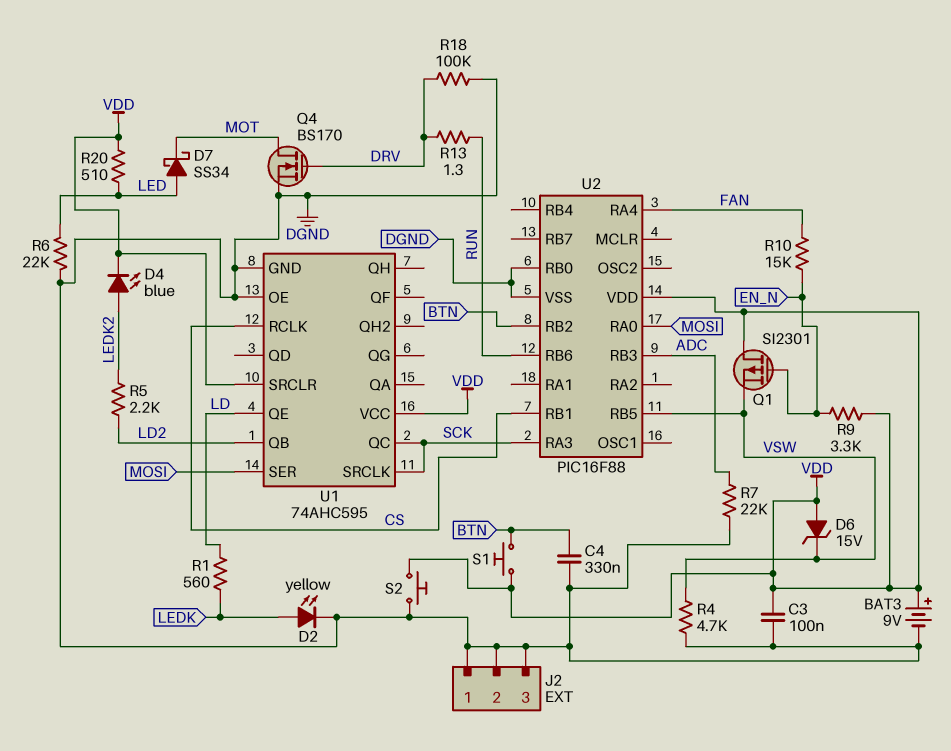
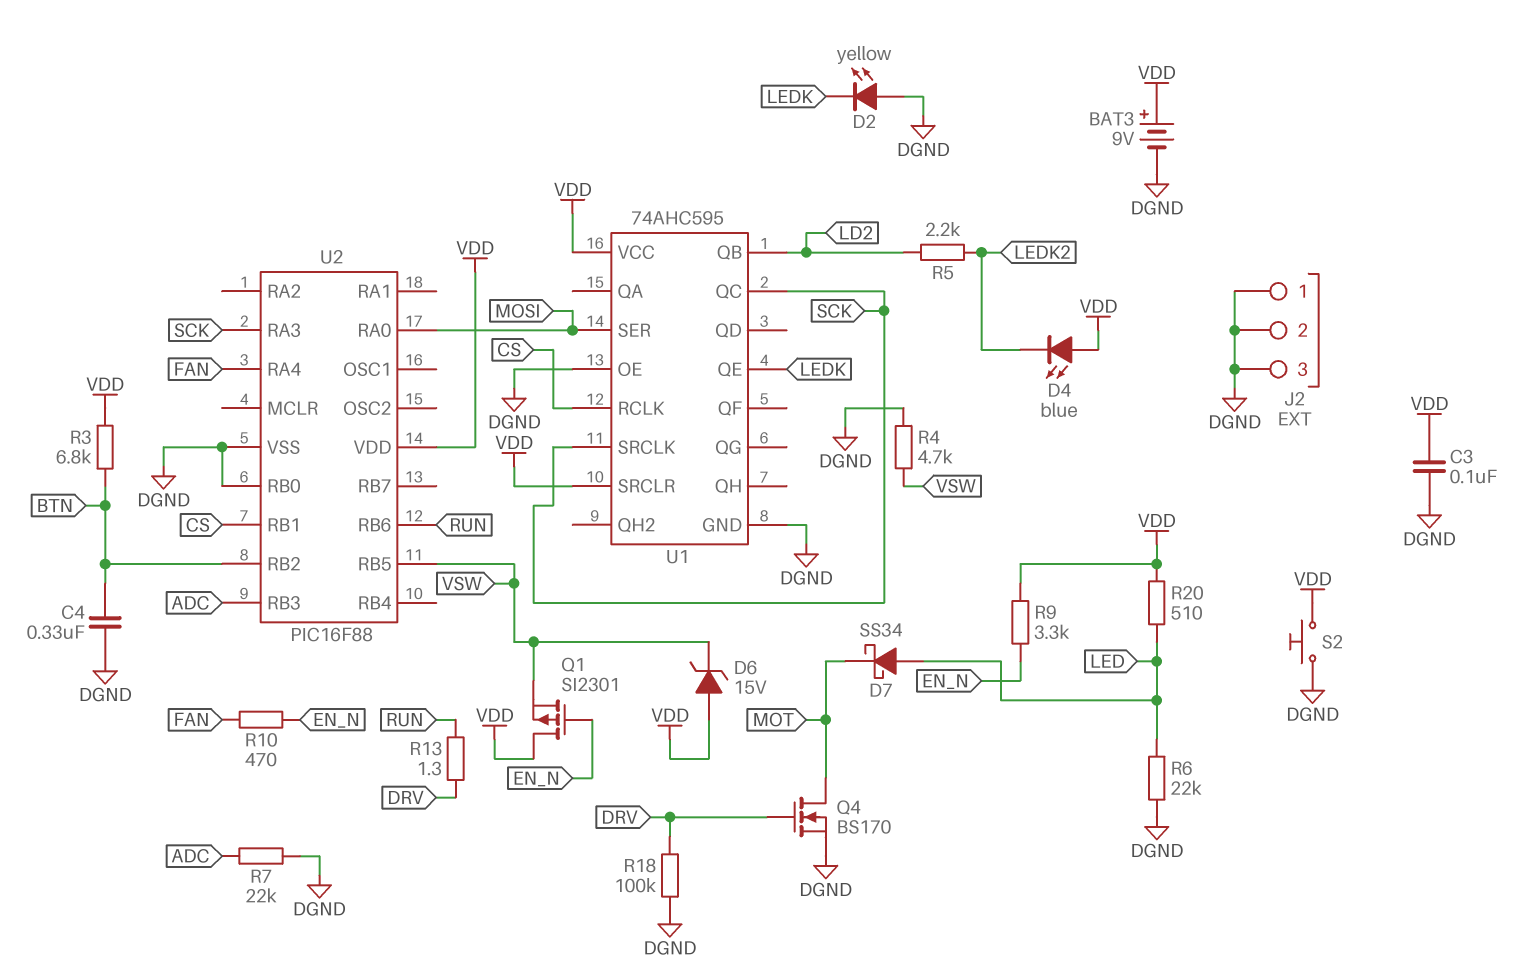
D2: LED yellow (A LEDK, K DGND) -> LED yellow (A DGND, K LEDK)
D4: LED blue (A LEDK2, K VDD) -> LED blue (A VDD, K LEDK2)
R1: 560 (LD, LEDK) -> none
R3: none -> 6.8k (BTN, VDD)
R10: 15k (EN_N, FAN) -> 470 (EN_N, FAN)
S1: button (BTN, VDD) -> none
U1 pin QE: LD -> LEDK

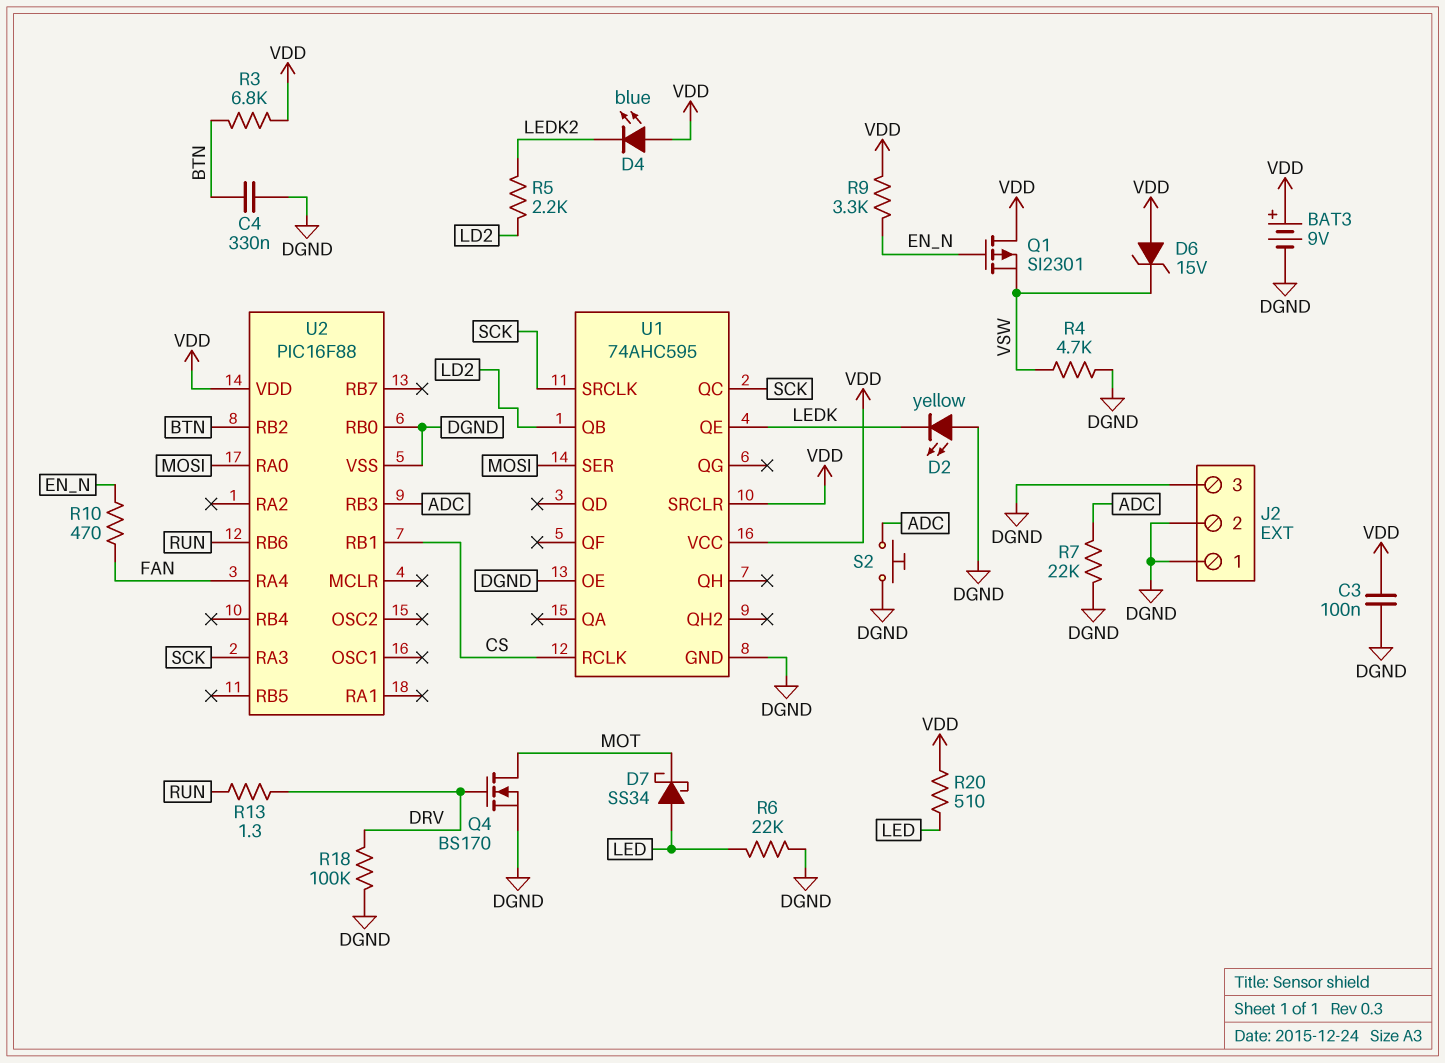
S2: button (DGND, VDD) -> button (ADC, DGND)
U2 pin RB5: VSW -> none

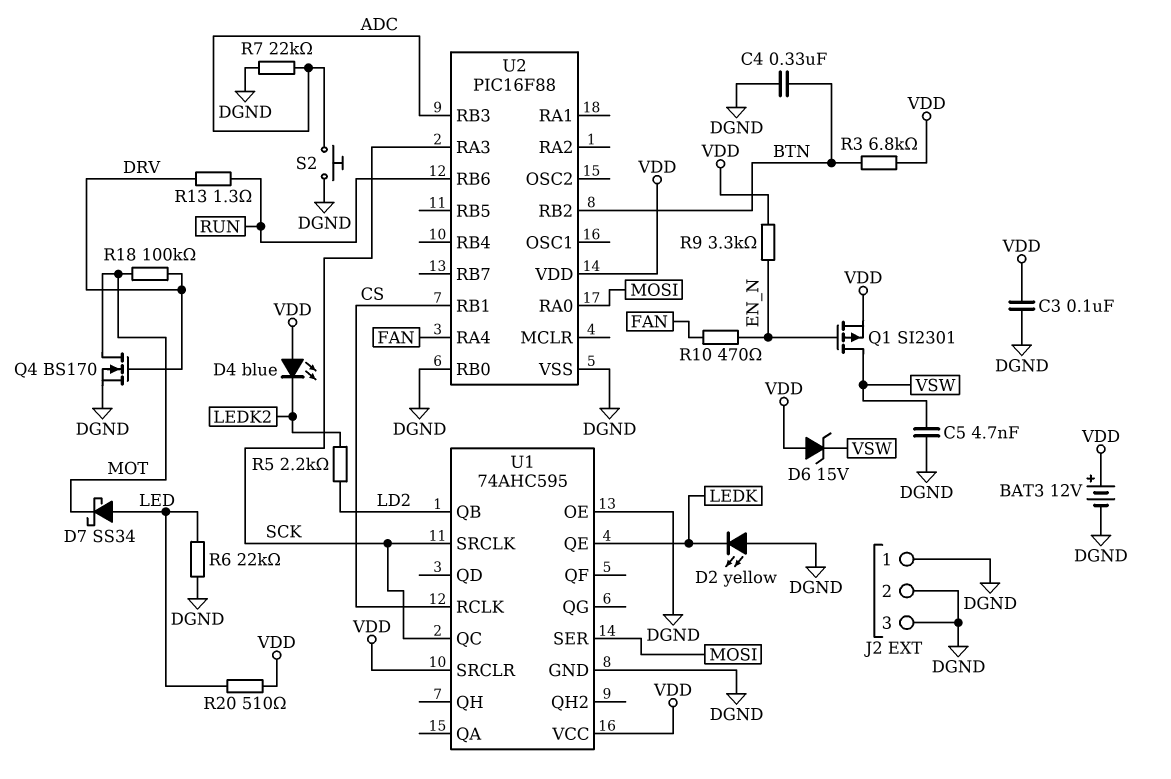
BAT3: 9V (plus VDD, minus DGND) -> 12V (plus VDD, minus DGND)
C5: none -> 4.7nF (DGND, VSW)
Q1: PMOS SI2301 (G EN_N, D VDD, S VSW) -> PMOS SI2301 (G EN_N, D VSW, S VDD)
R4: 4.7k (DGND, VSW) -> none
R18: 100k (DGND, DRV) -> 100k (DRV, MOT)

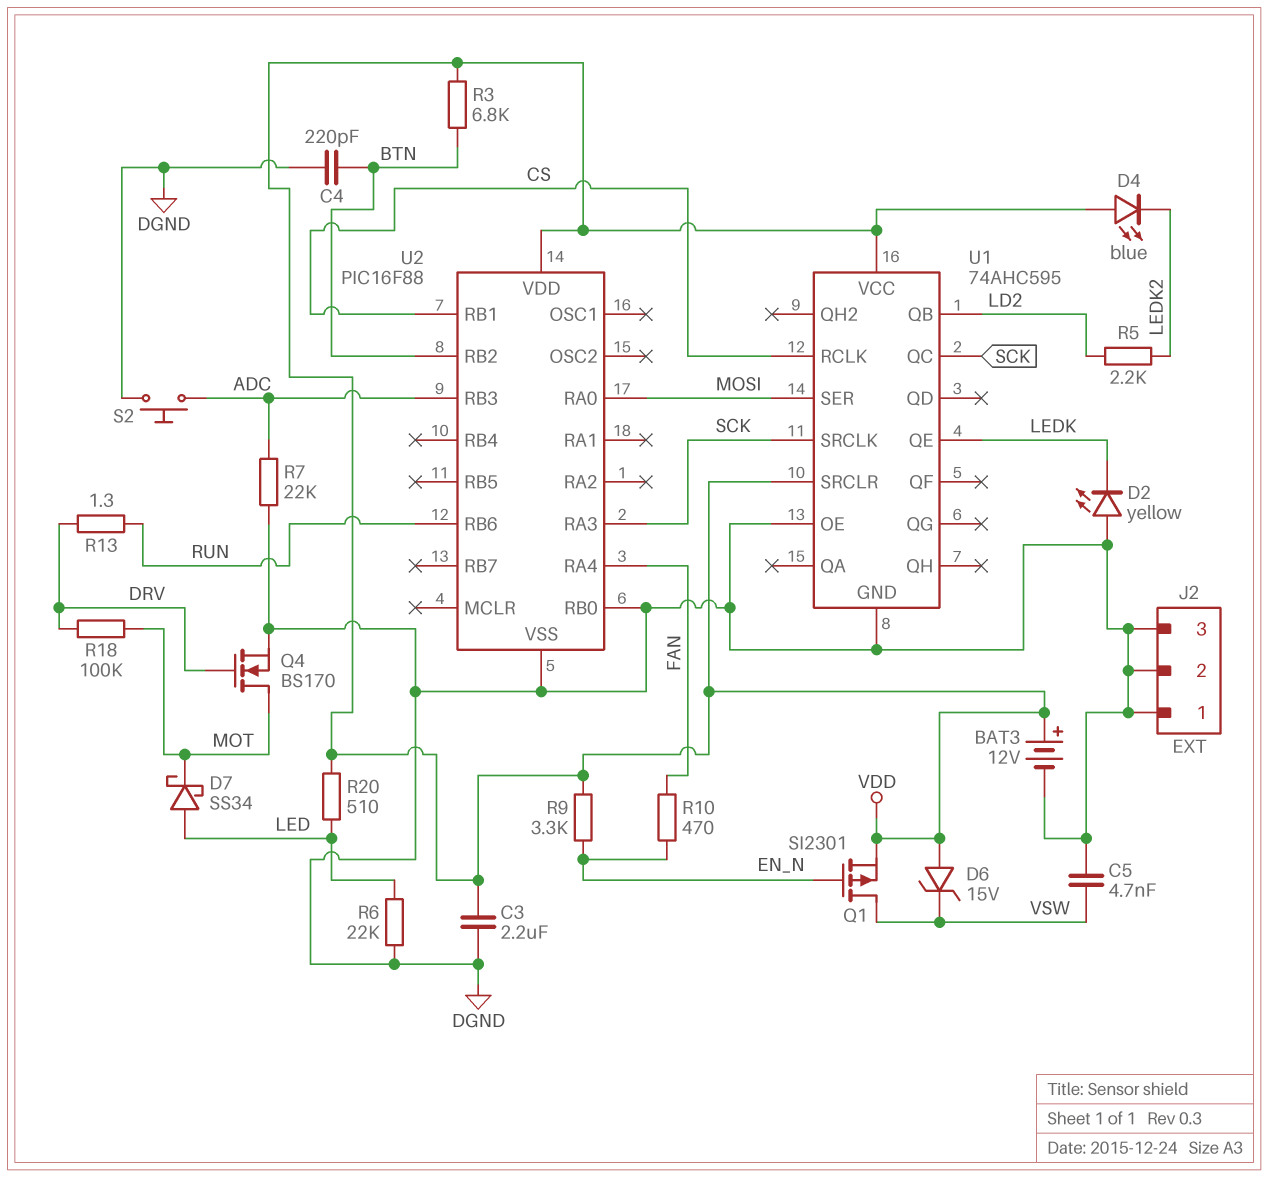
C3: 100nF (DGND, VDD) -> 2.2uF (DGND, VDD)
C4: 330nF (BTN, DGND) -> 220pF (BTN, DGND)

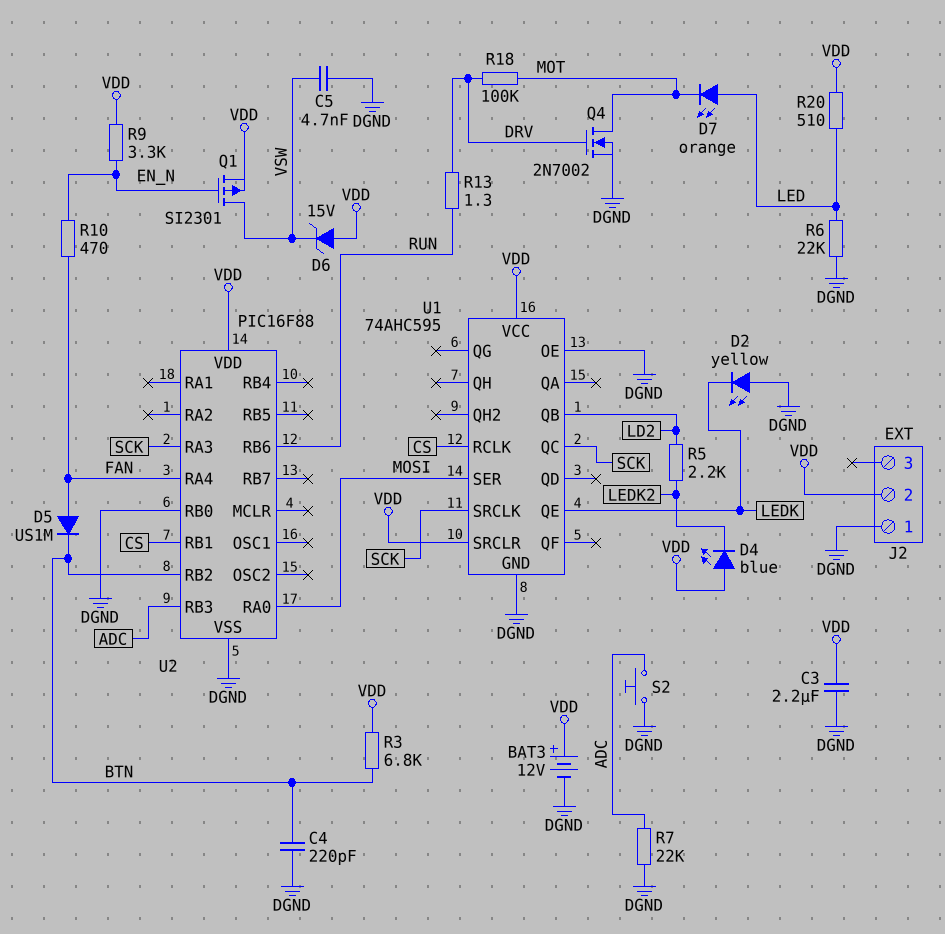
D5: none -> diode US1M (A FAN, K BTN)
D7: schottky SS34 (A LED, K MOT) -> LED orange (A LED, K MOT)
J2 pin 2: DGND -> VDD
J2 pin 3: DGND -> none
Q4: NMOS BS170 (G DRV, D MOT, S DGND) -> NMOS 2N7002 (G DRV, D MOT, S DGND)

